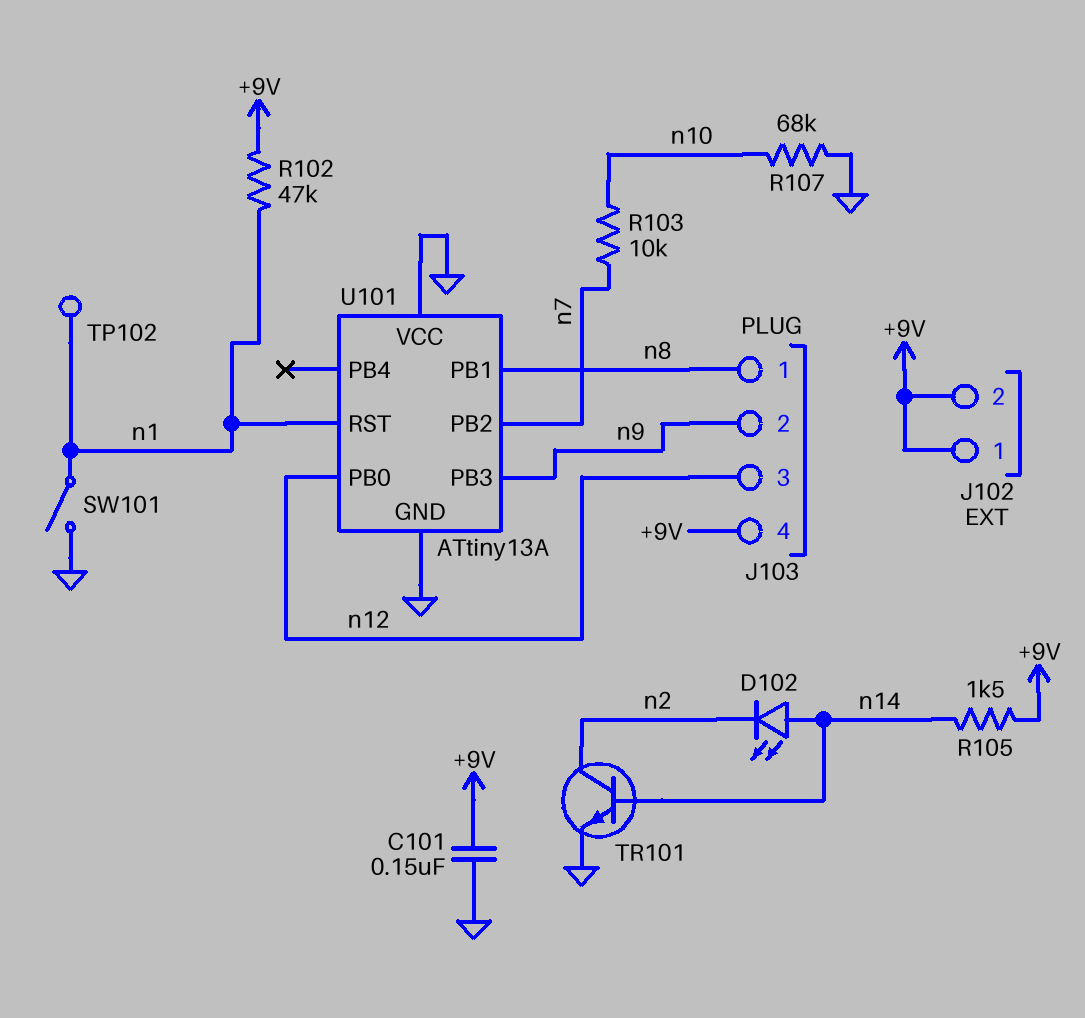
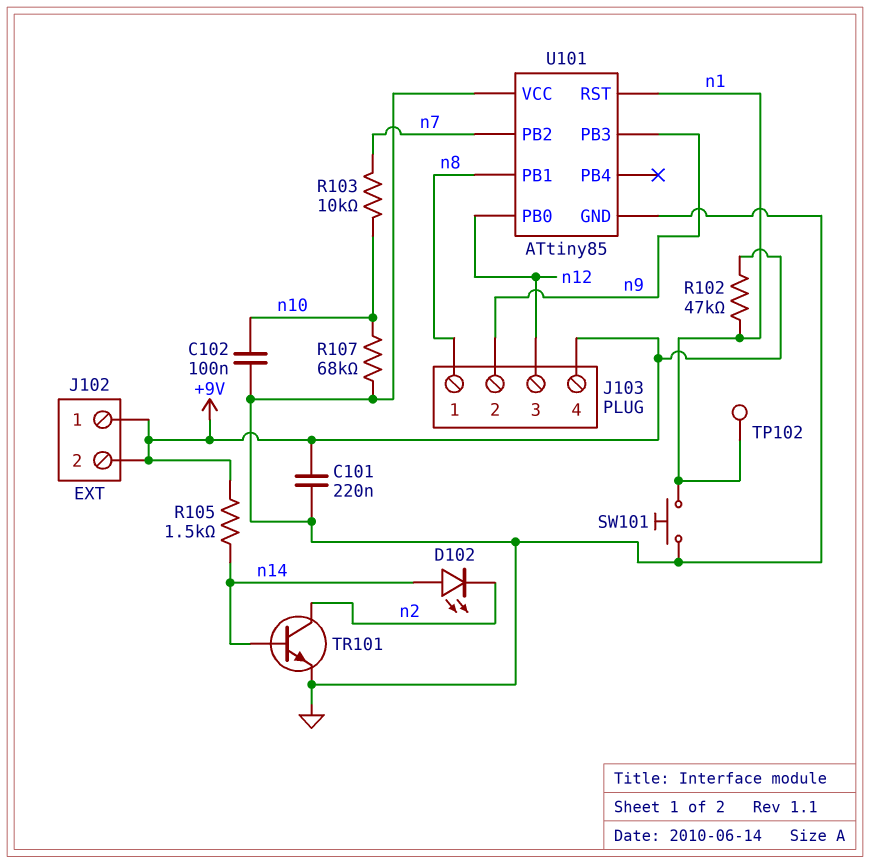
C101: 150nF (+9V, GND) -> 220nF (+9V, GND)
C102: none -> 100nF (GND, n10)
SW101: switch (GND, n1) -> button (GND, n1)
U101: ATtiny13A -> ATtiny85

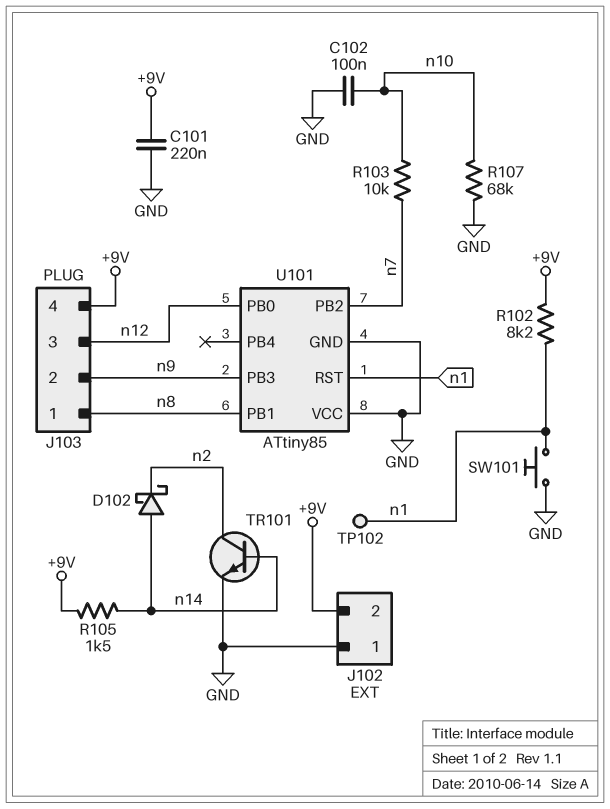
D102: LED (A n14, K n2) -> schottky (A n14, K n2)
J102 pin 1: +9V -> GND
R102: 47k (+9V, n1) -> 8.2k (+9V, n1)

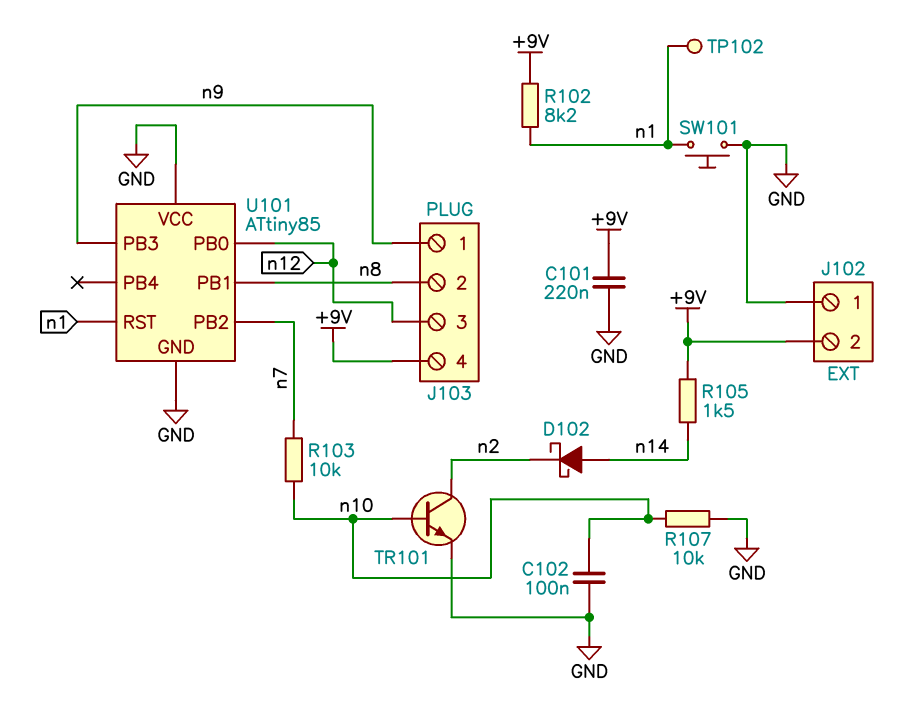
J103 pin 1: n8 -> n9
J103 pin 2: n9 -> n8
R107: 68k (GND, n10) -> 10k (GND, n10)
TR101: NPN (B n14, C n2, E GND) -> NPN (B n10, C n2, E GND)

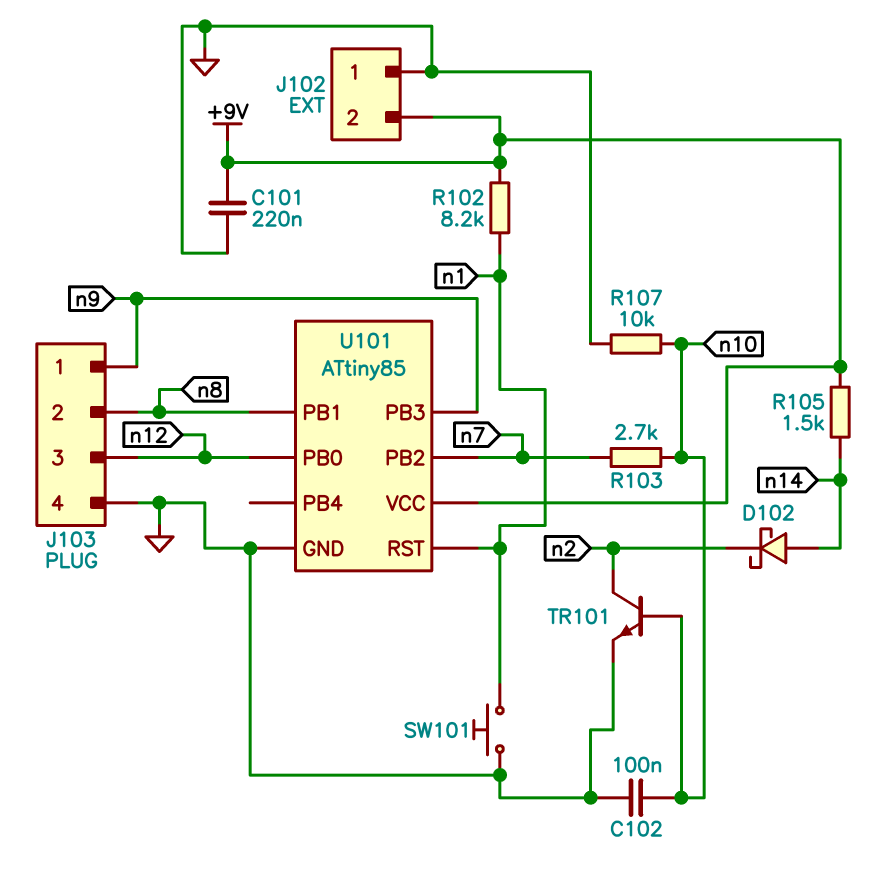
J103 pin 4: +9V -> GND
R103: 10k (n7, n10) -> 2.7k (n7, n10)
TP102: test point (n1) -> none
U101 pin VCC: GND -> +9V

